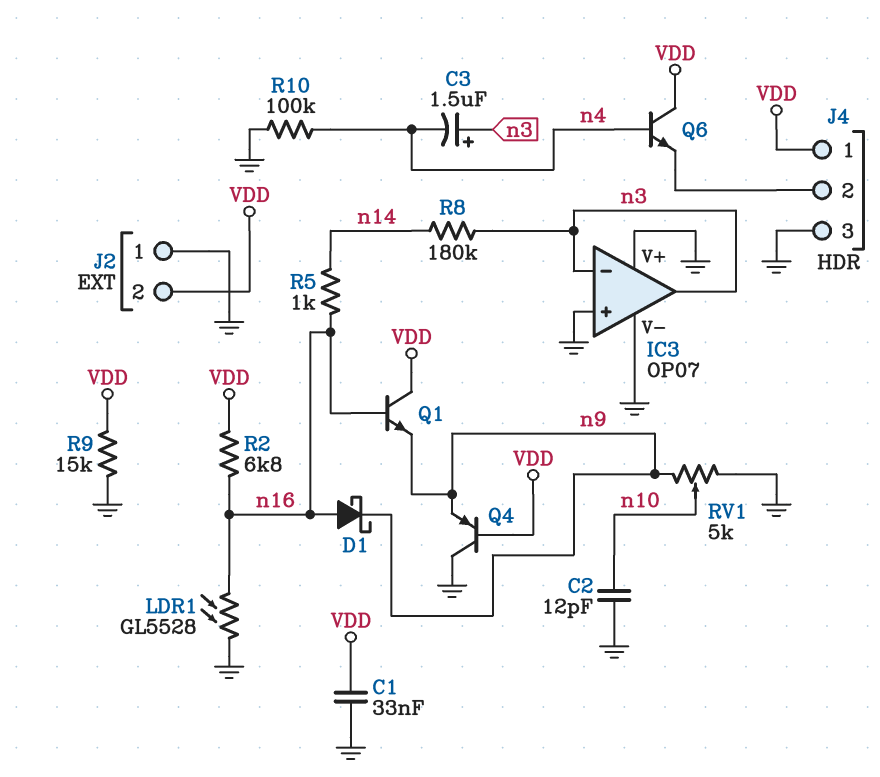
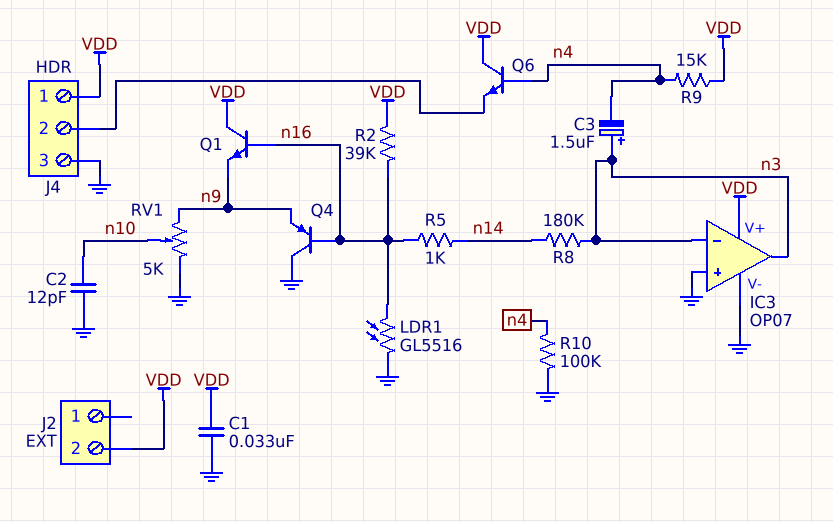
D1: schottky (A n16, K n9) -> none
IC3 pin V+: GND -> VDD
J2 pin 1: GND -> none
LDR1: GL5528 (GND, n16) -> GL5516 (GND, n16)
Q4: PNP (B VDD, C GND, E n9) -> PNP (B n16, C GND, E n9)
R2: 6.8k (VDD, n16) -> 39k (VDD, n16)
R9: 15k (GND, VDD) -> 15k (VDD, n4)

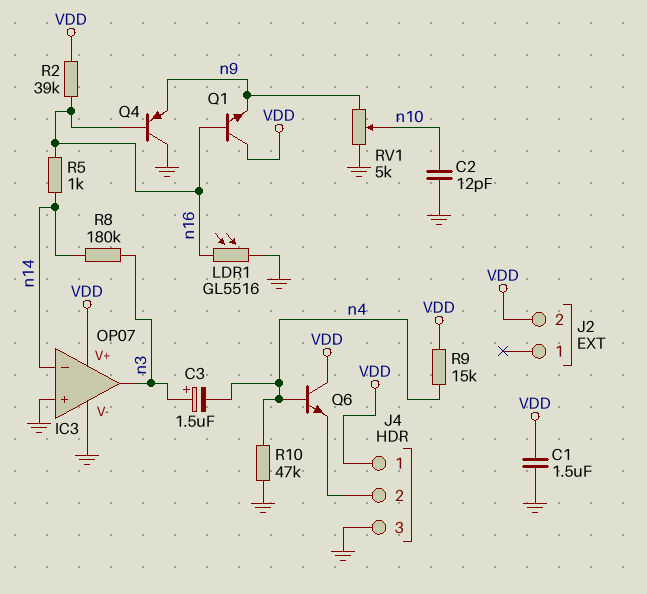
C1: 33nF (GND, VDD) -> 1.5uF (GND, VDD)
IC3 pin in-: n3 -> n14
R10: 100k (GND, n4) -> 47k (GND, n4)

